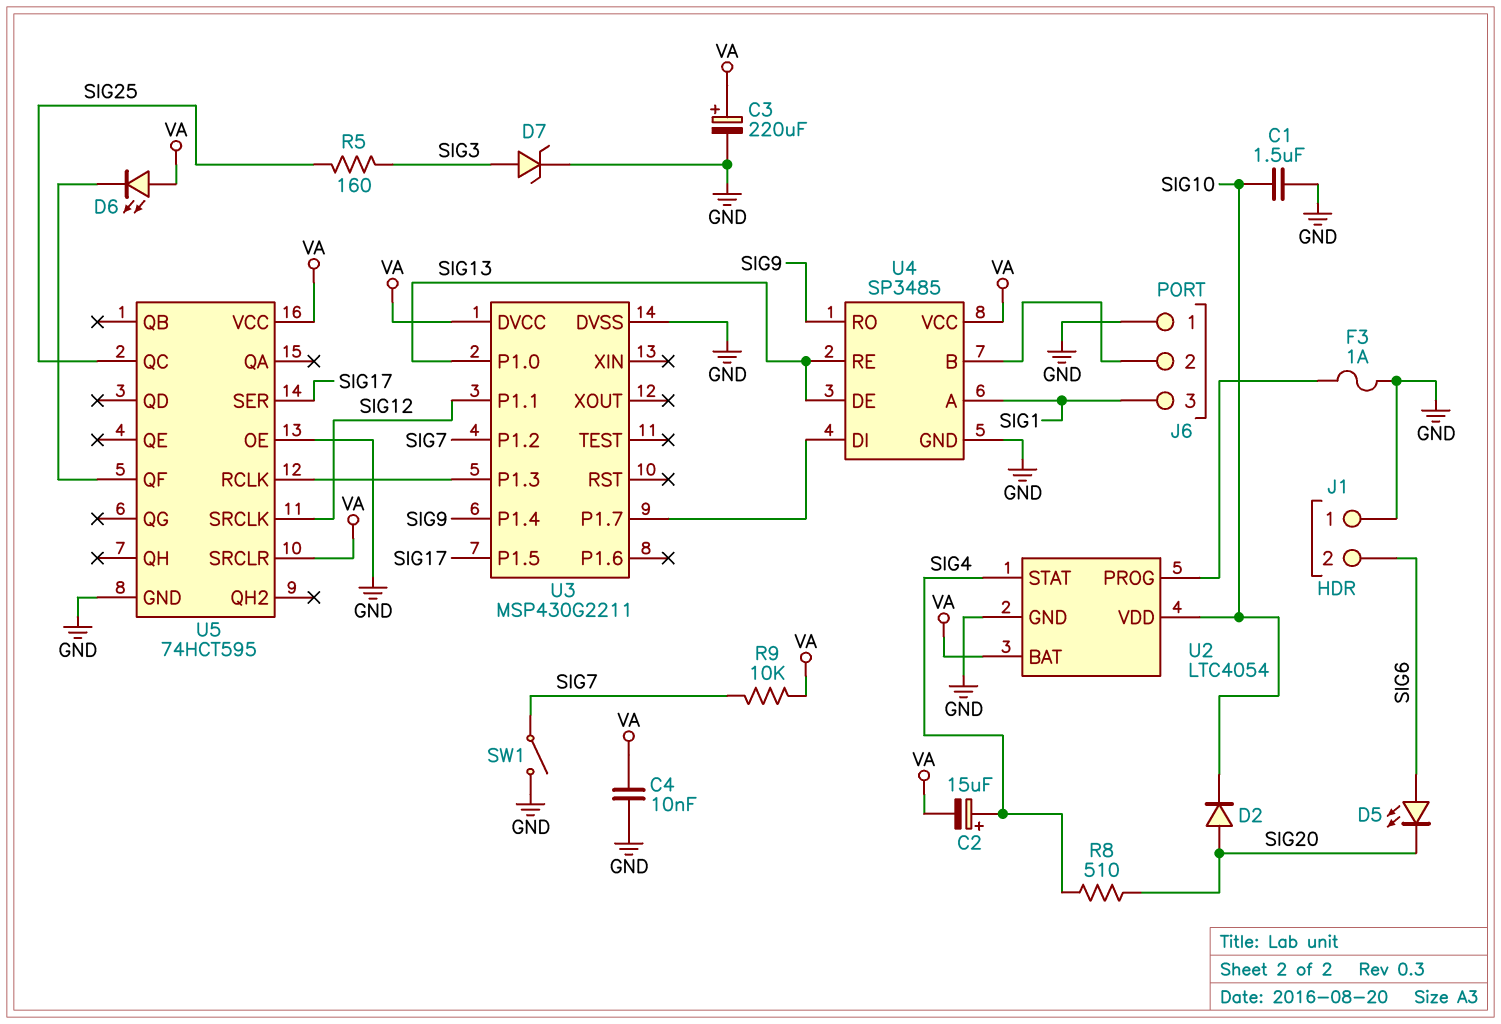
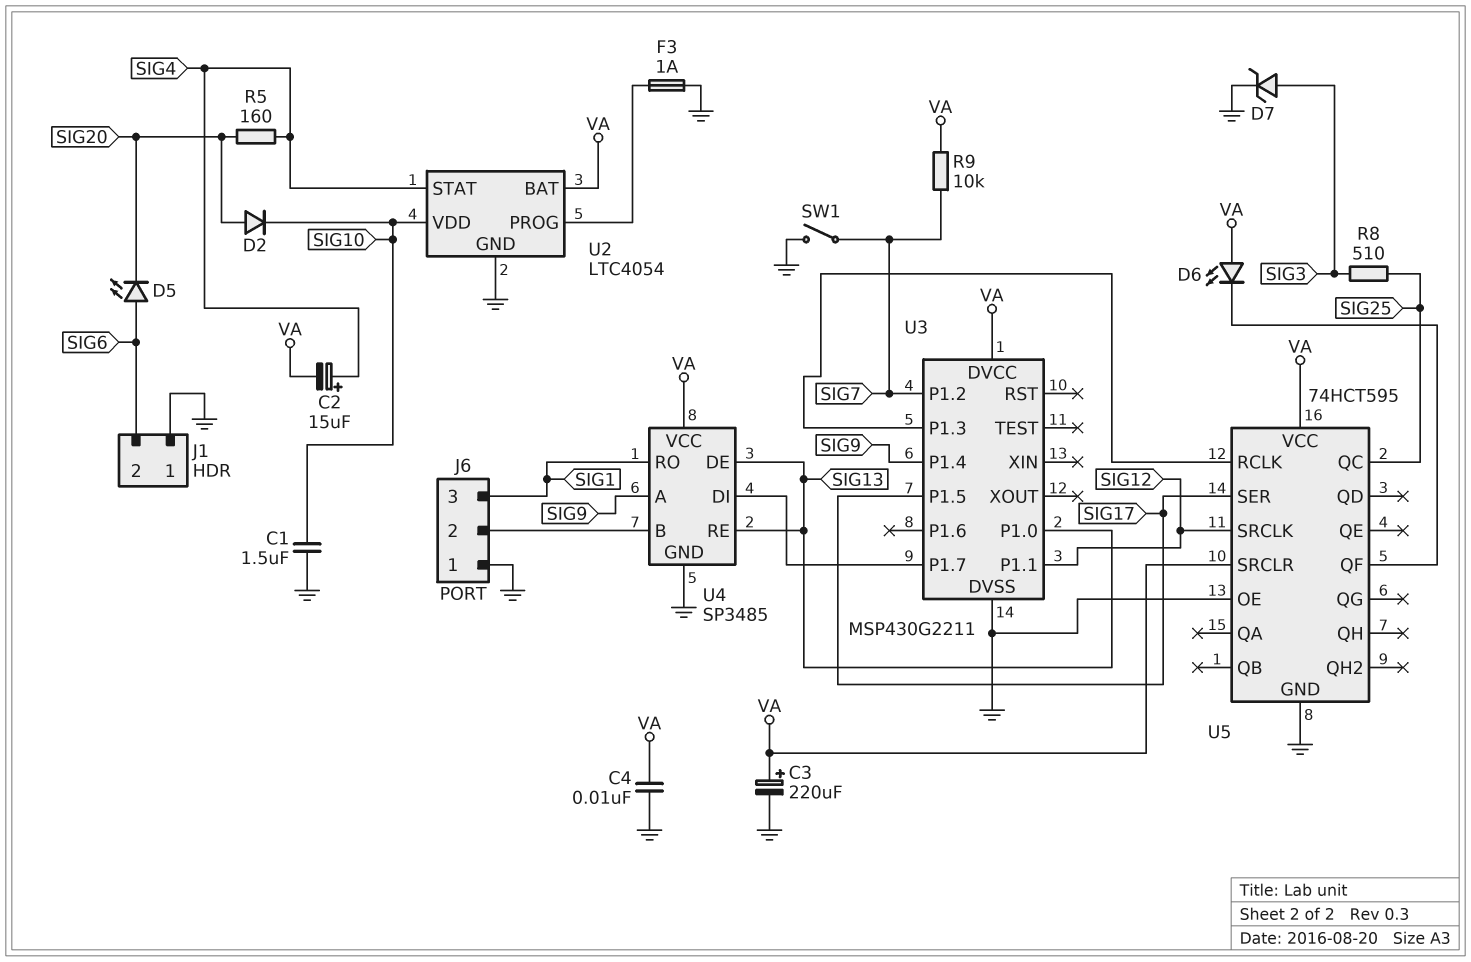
R5: 160 (SIG3, SIG25) -> 160 (SIG4, SIG20)
R8: 510 (SIG4, SIG20) -> 510 (SIG3, SIG25)
U4 pin A: SIG1 -> SIG9
U4 pin RO: SIG9 -> SIG1

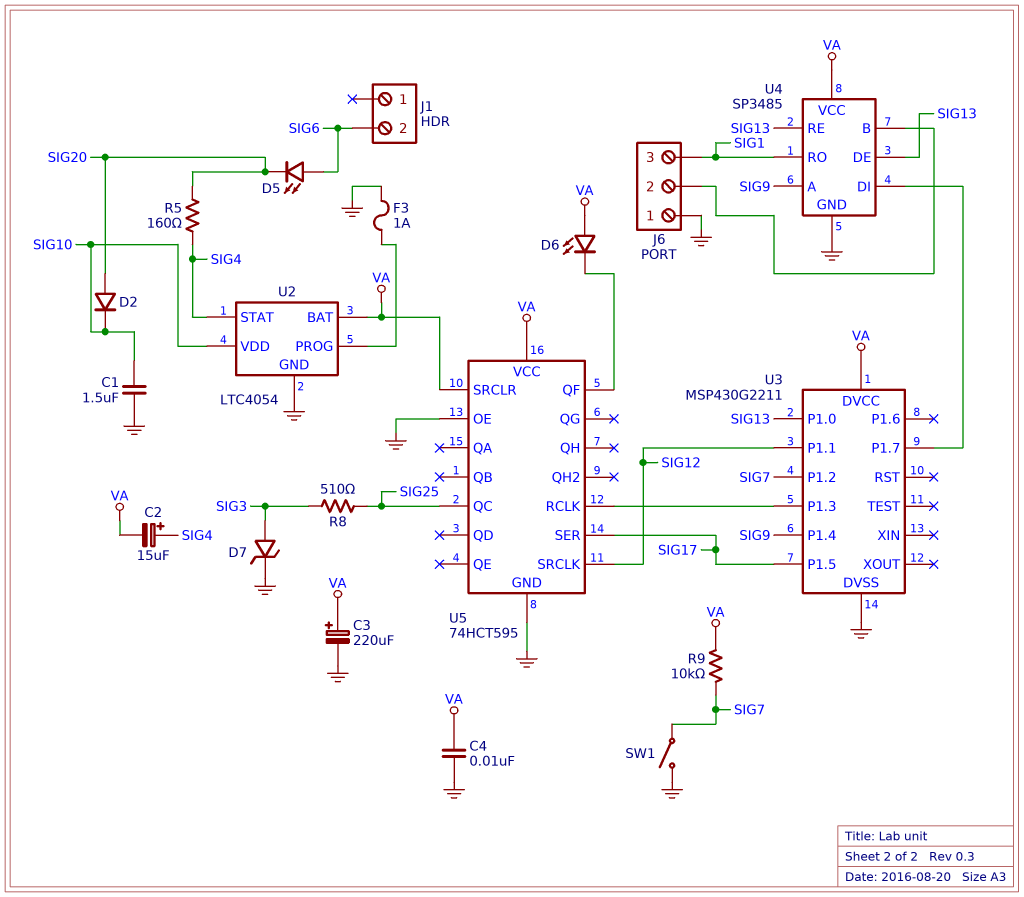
J1 pin 1: GND -> none

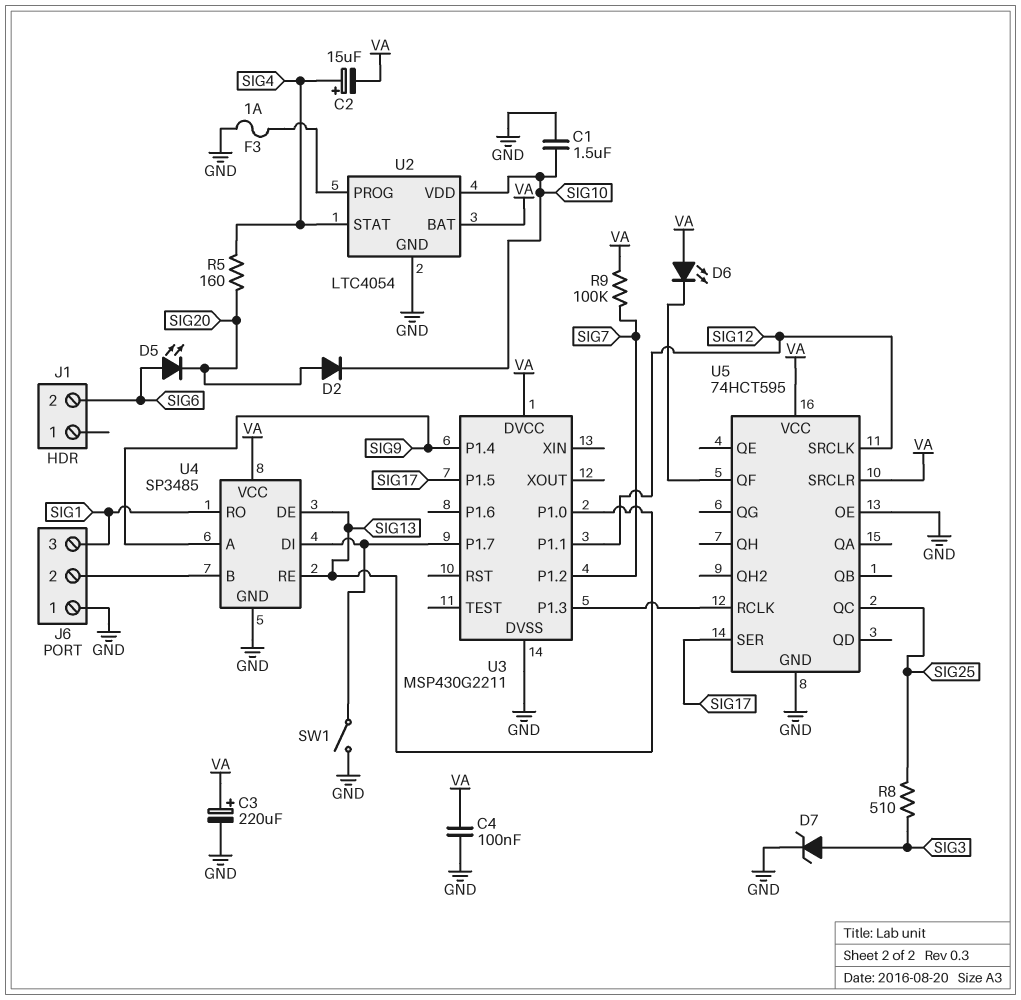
C4: 10nF (GND, VA) -> 100nF (GND, VA)
R9: 10k (SIG7, VA) -> 100k (SIG7, VA)
SW1: switch (GND, SIG7) -> switch (GND, U3/P1.7)

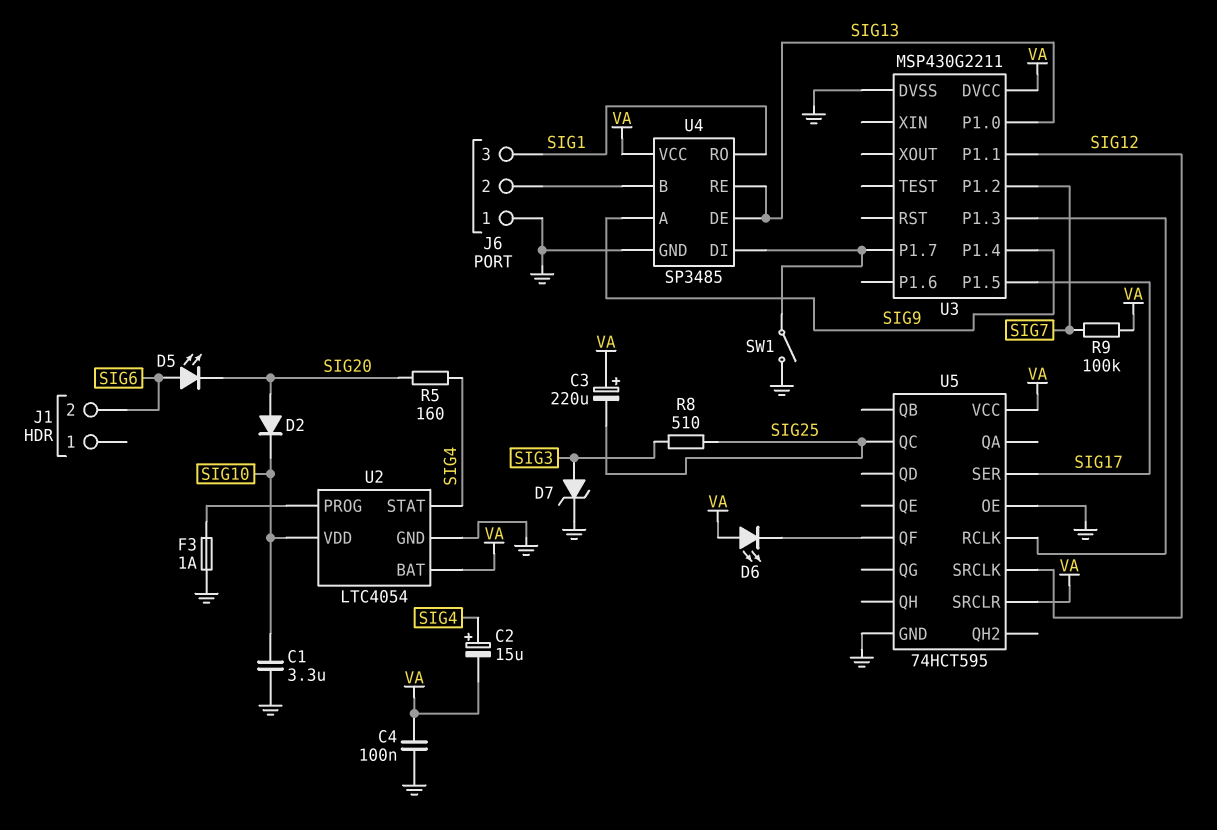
C1: 1.5uF (GND, SIG10) -> 3.3uF (GND, SIG10)
C3: 220uF (plus VA, minus GND) -> 220uF (plus VA, minus SIG25)

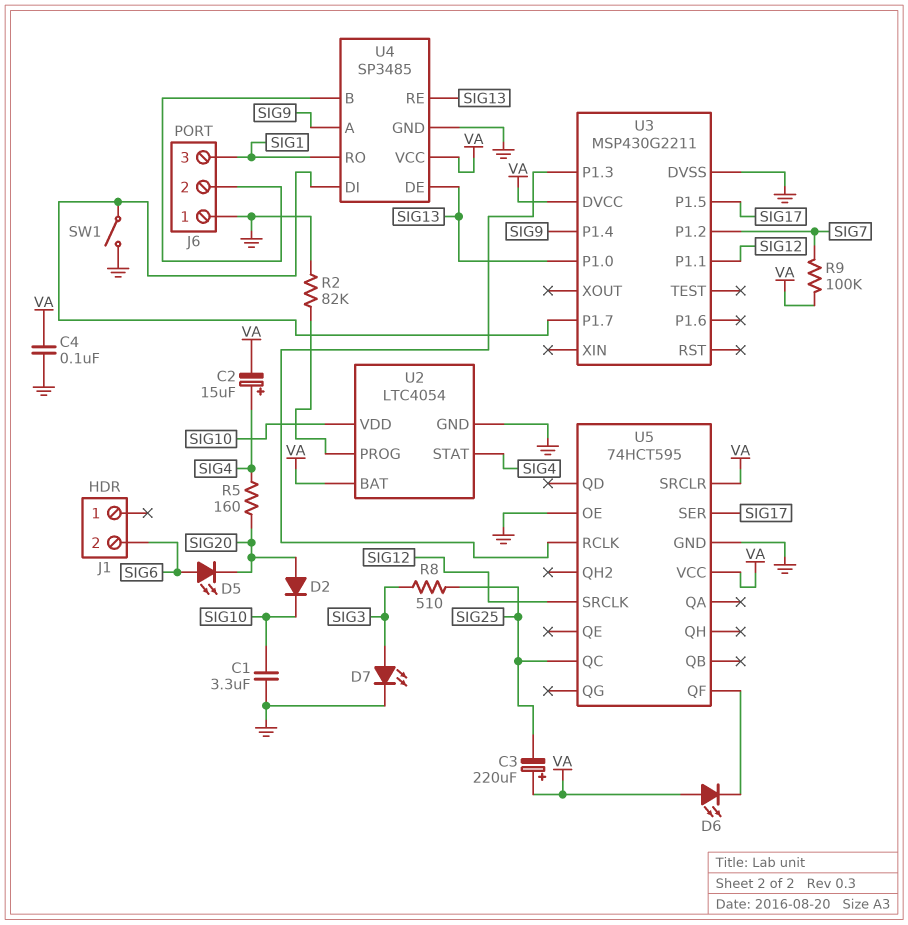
D7: zener (A SIG3, K GND) -> LED (A SIG3, K GND)
F3: 1A (GND, U2/PROG) -> none
R2: none -> 82k (GND, U2/PROG)

